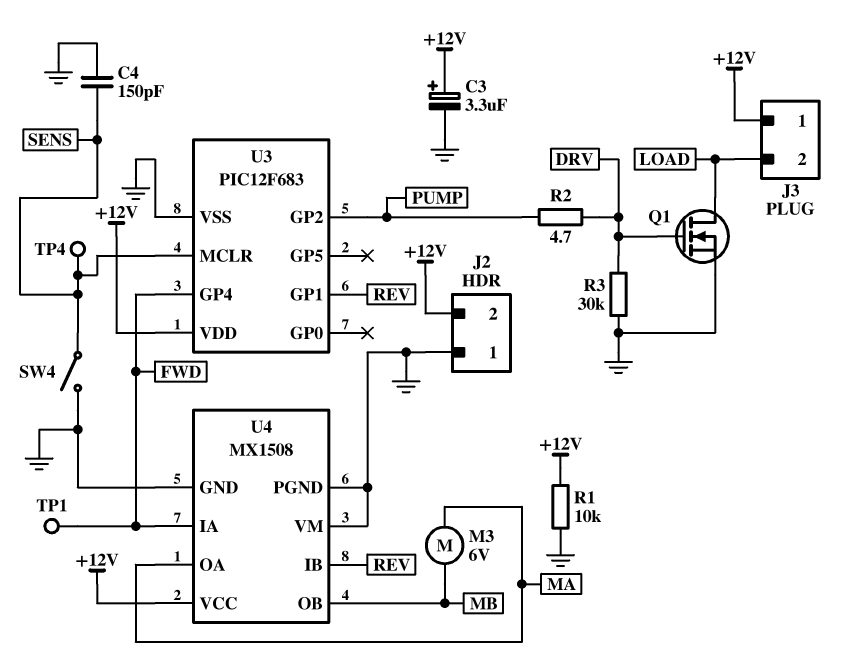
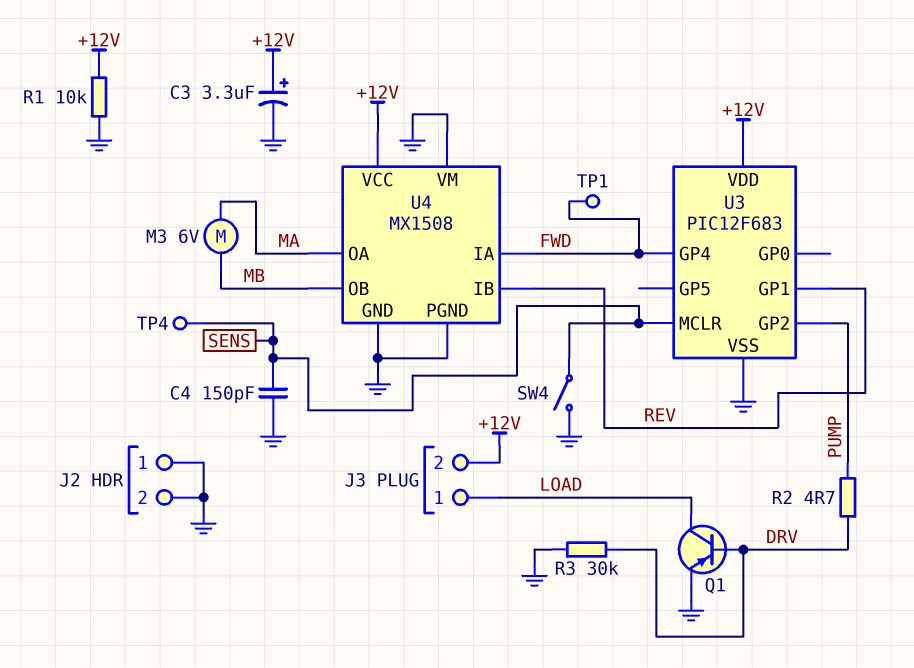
J2 pin 2: +12V -> GND
J3 pin 1: +12V -> LOAD
J3 pin 2: LOAD -> +12V
Q1: NMOS (G DRV, D LOAD, S GND) -> PNP (B DRV, C LOAD, E GND)

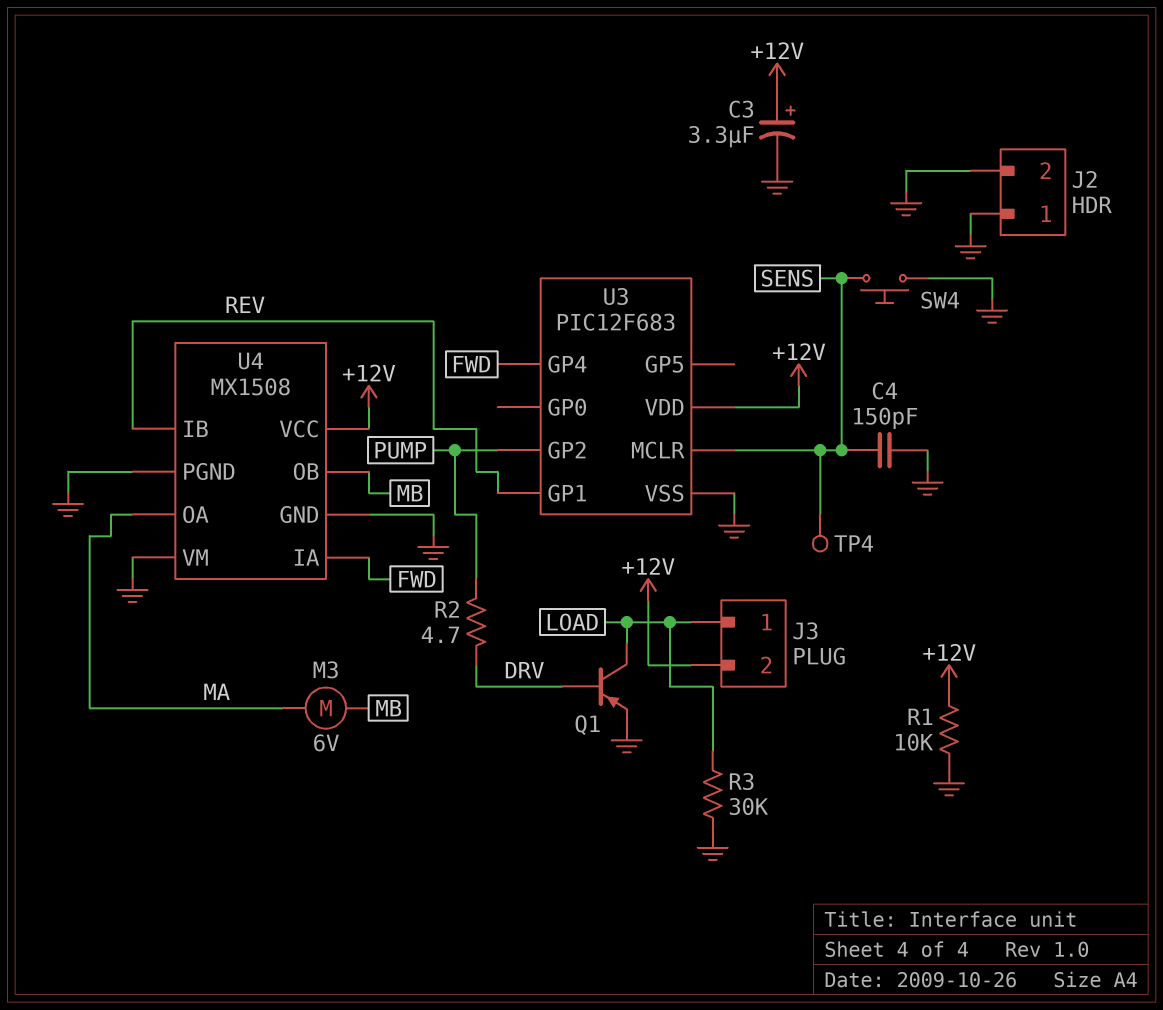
R3: 30k (DRV, GND) -> 30k (GND, LOAD)
SW4: switch (GND, SENS) -> button (GND, SENS)
TP1: test point (FWD) -> none

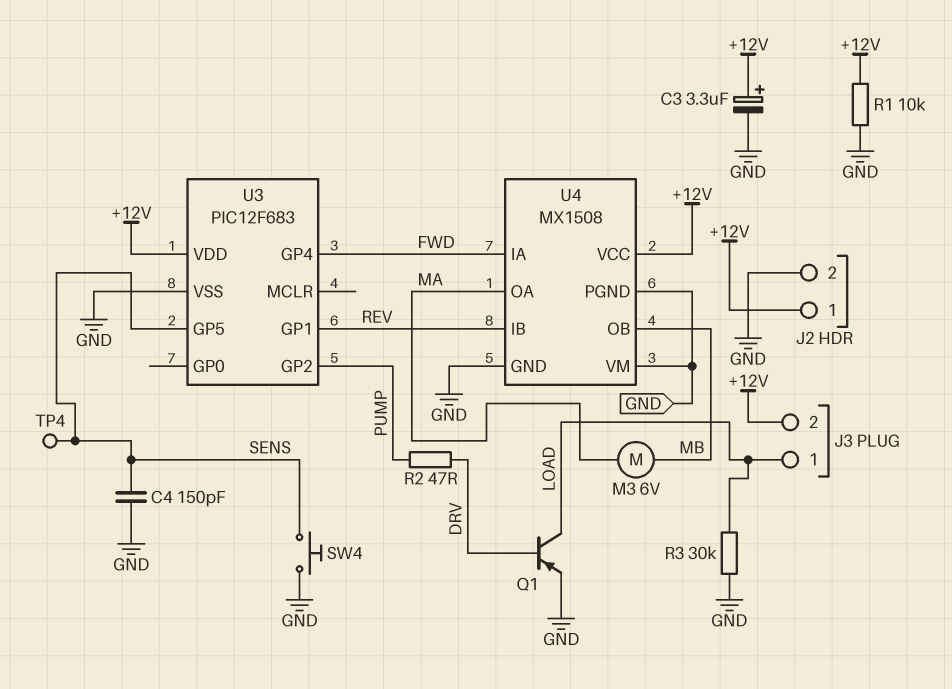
J2 pin 1: GND -> +12V
R2: 4.7 (DRV, PUMP) -> 47 (DRV, PUMP)
U3 pin GP5: none -> SENS
U3 pin MCLR: SENS -> none

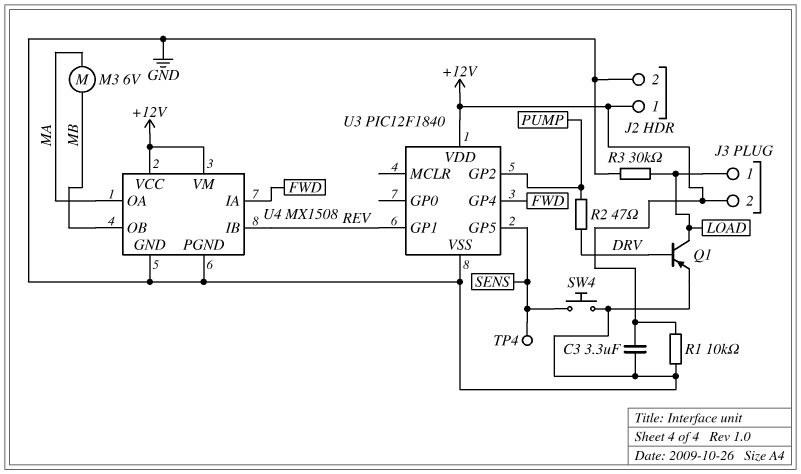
C3: 3.3uF (plus +12V, minus GND) -> 3.3uF (+12V, GND)
C4: 150pF (GND, SENS) -> none
U3: PIC12F683 -> PIC12F1840
U4 pin VM: GND -> +12V

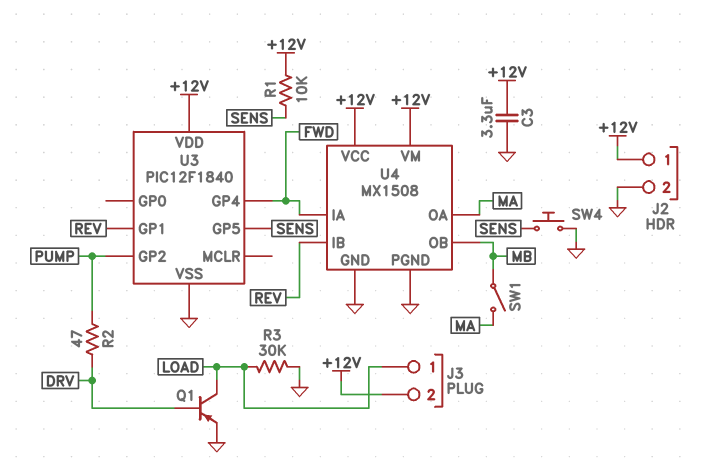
M3: motor 6V (MA, MB) -> none
R1: 10k (+12V, GND) -> 10k (+12V, SENS)
SW1: none -> switch (MA, MB)
TP4: test point (SENS) -> none

